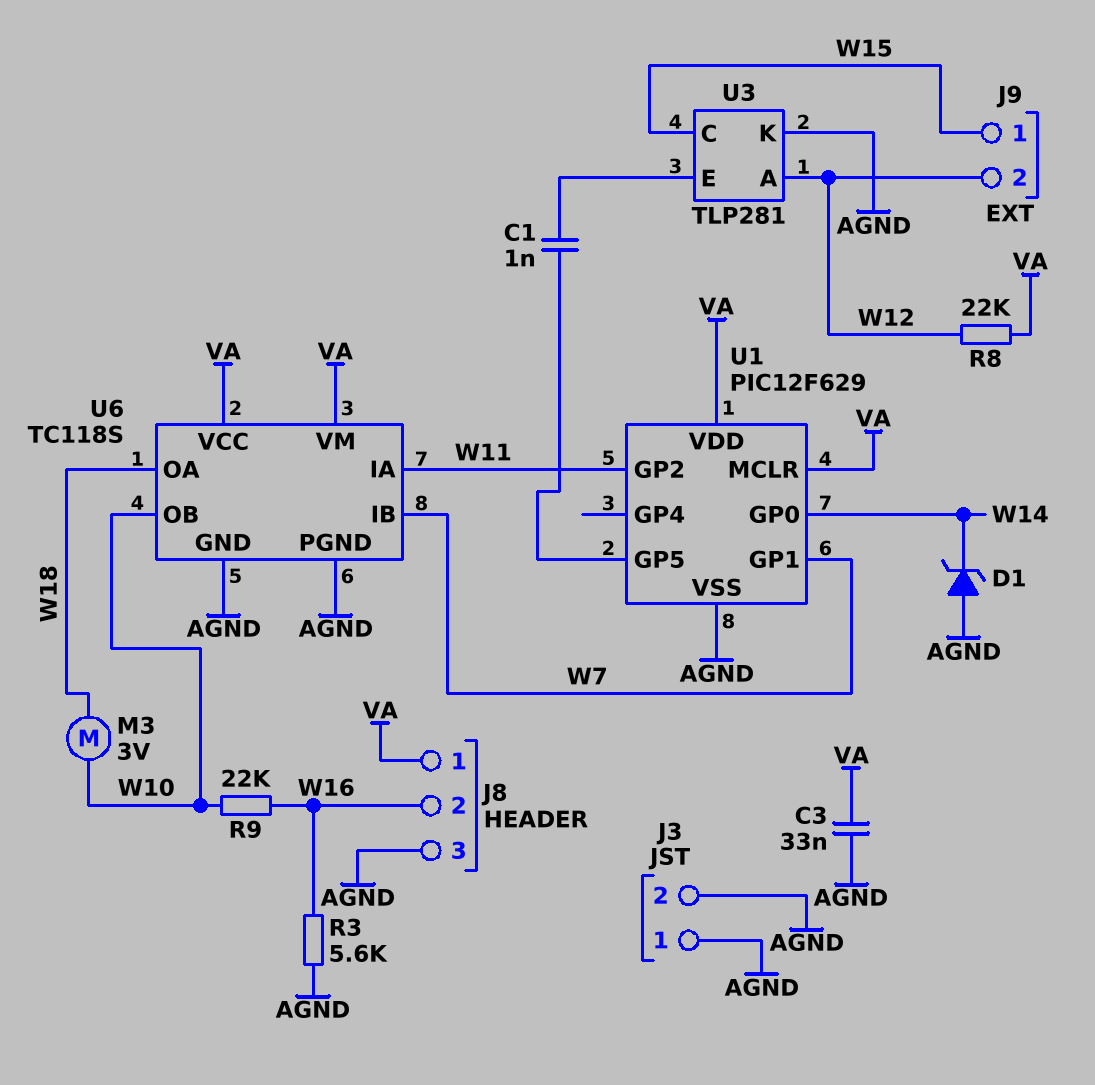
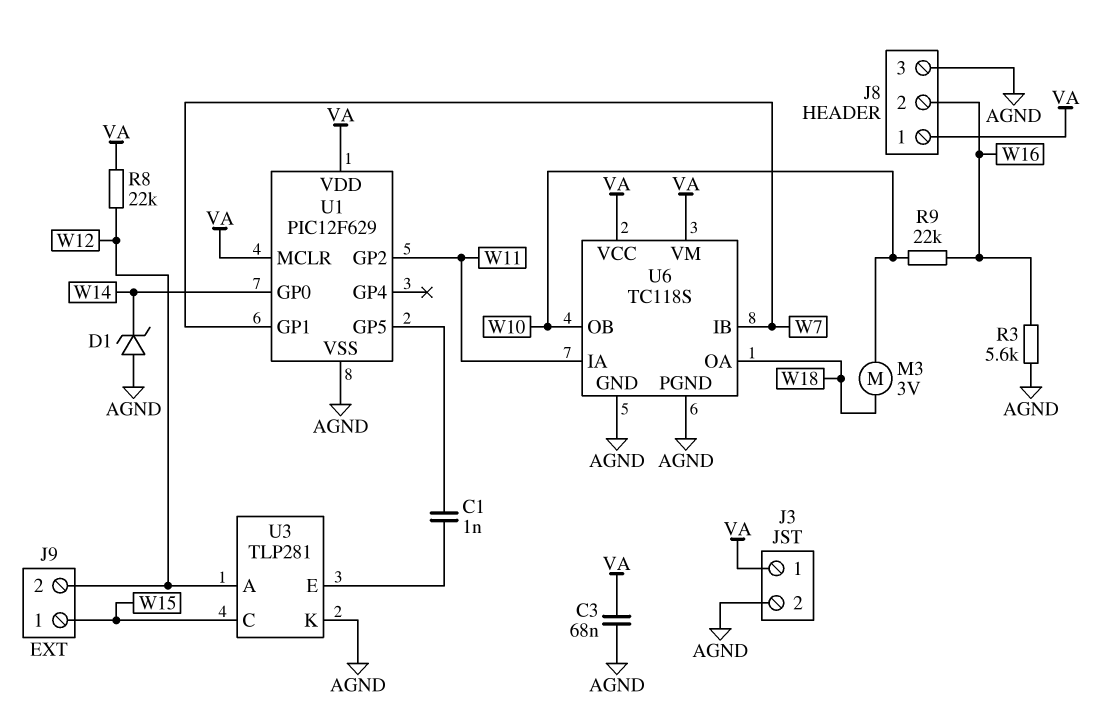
C3: 33nF (AGND, VA) -> 68nF (AGND, VA)
J3 pin 1: AGND -> VA

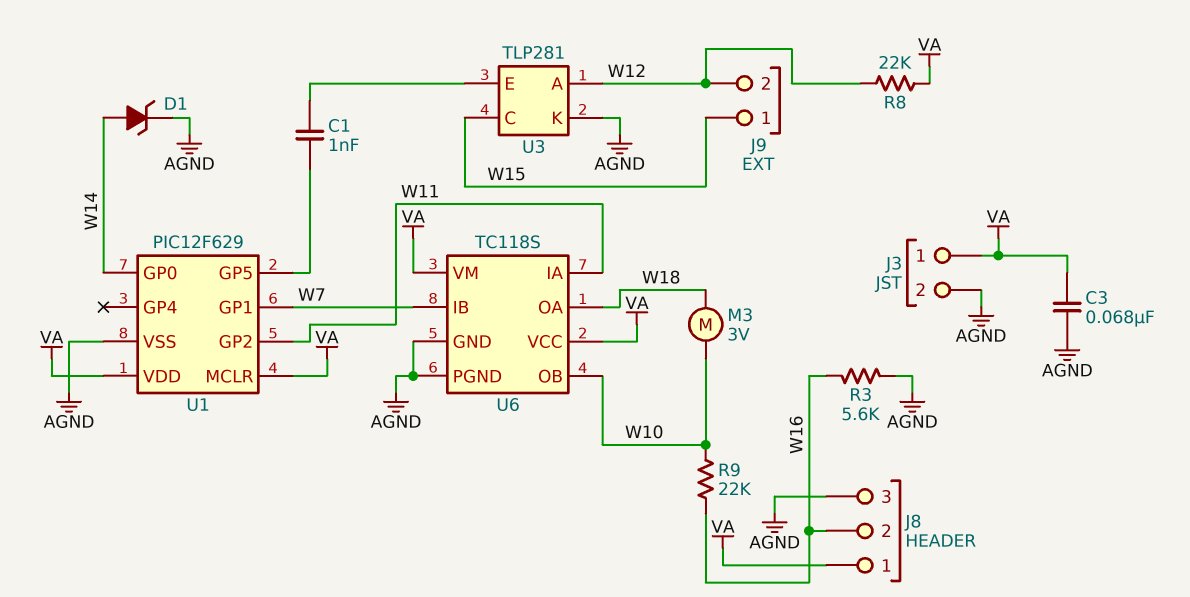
D1: zener (A AGND, K W14) -> zener (A W14, K AGND)

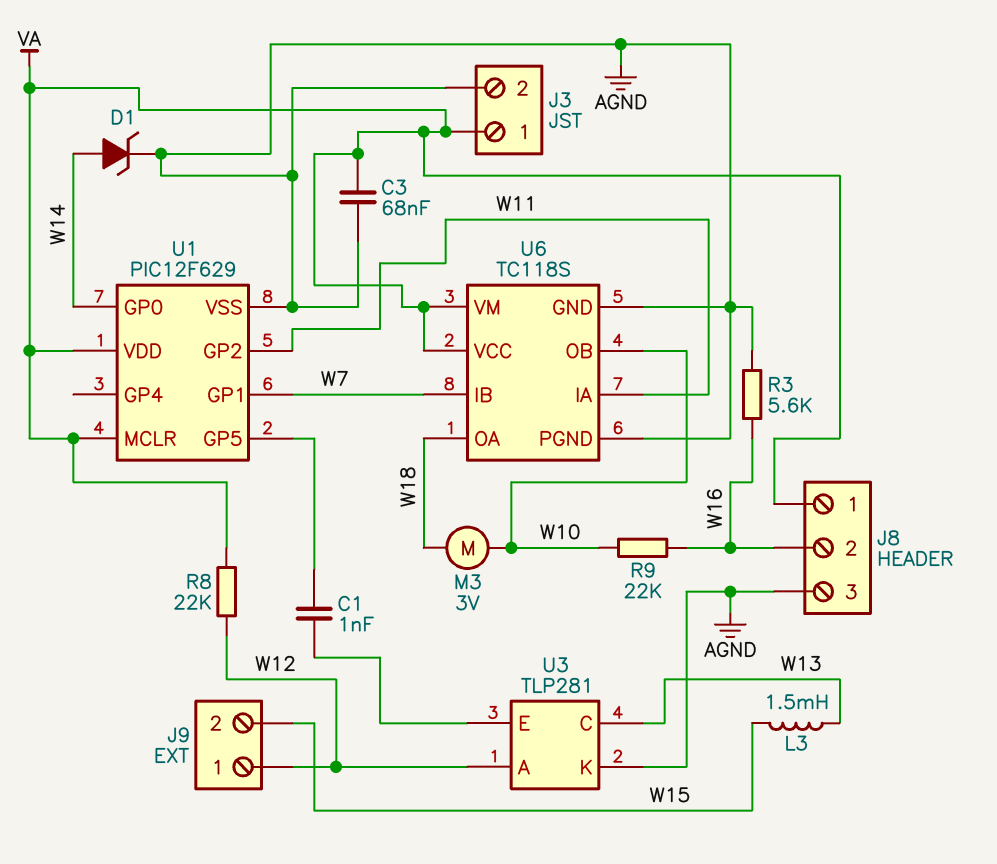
J9 pin 1: W15 -> W12
J9 pin 2: W12 -> W15
L3: none -> 1.5mH (W13, W15)
U3 pin C: W15 -> W13

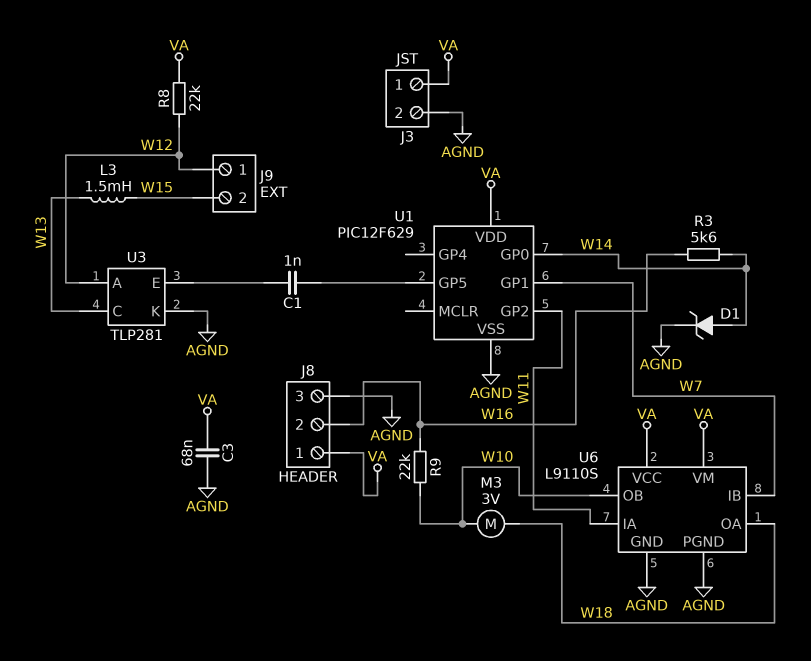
R3: 5.6k (AGND, W16) -> 5.6k (W14, W16)
U1 pin MCLR: VA -> none
U6: TC118S -> L9110S

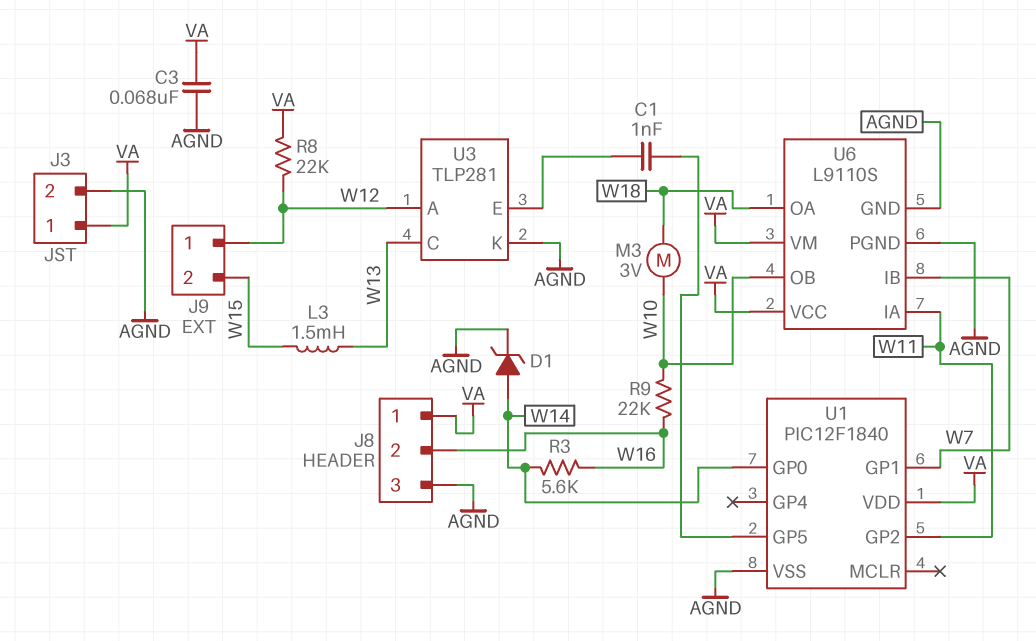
U1: PIC12F629 -> PIC12F1840

